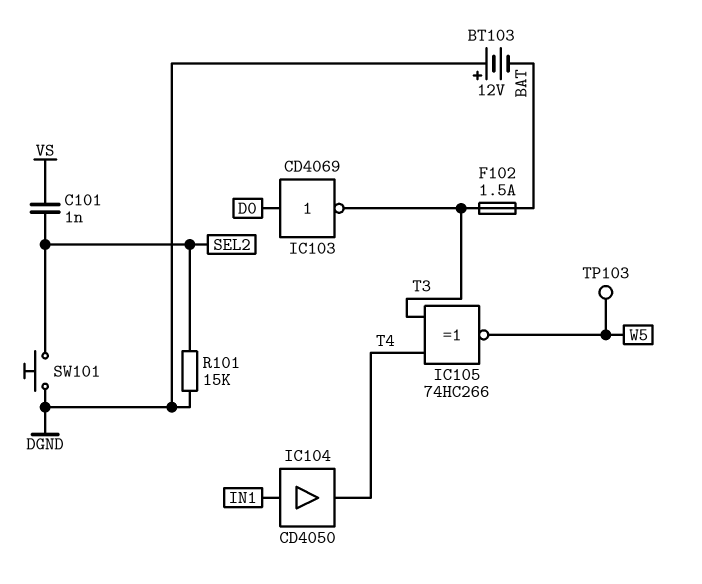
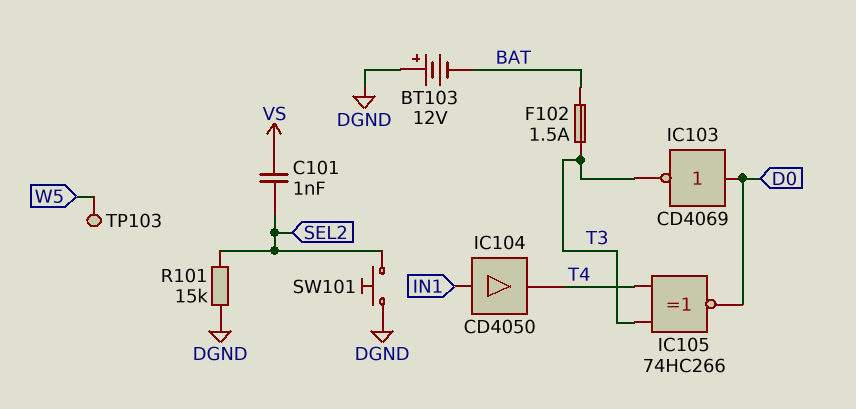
IC105: XNOR 74HC266 (in T3, in T4, out W5) -> XNOR 74HC266 (in T3, in T4, out D0)

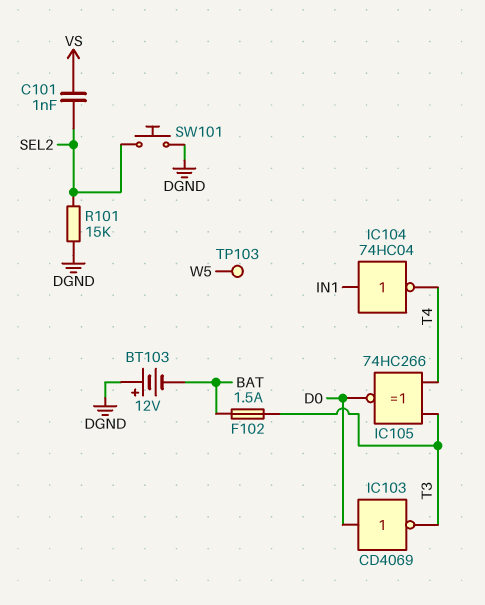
IC104: buffer CD4050 (in IN1, out T4) -> NOT 74HC04 (in IN1, out T4)

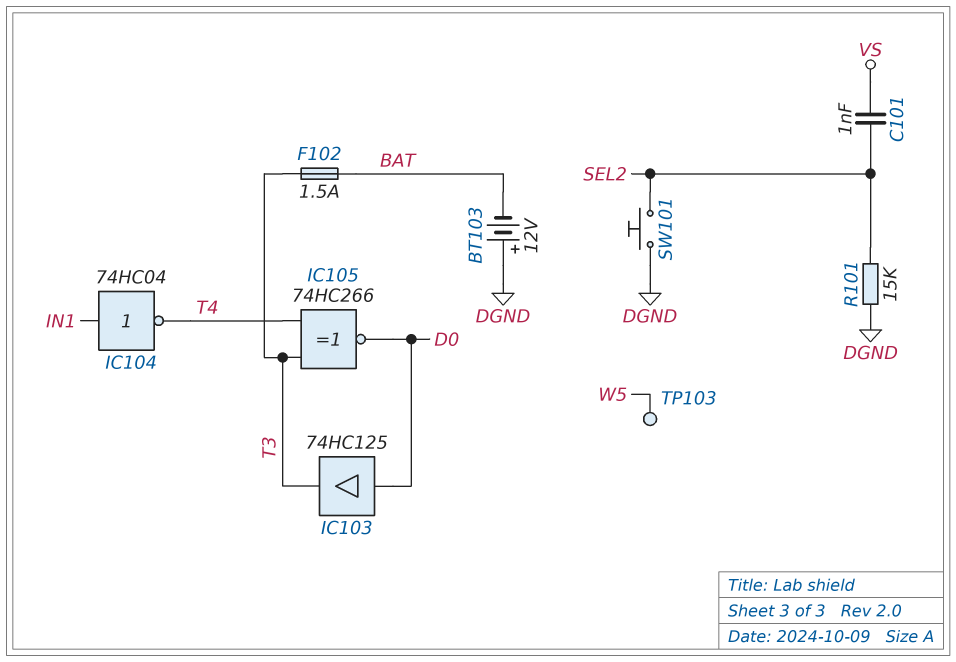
IC103: NOT CD4069 (in D0, out T3) -> buffer 74HC125 (in D0, out T3)

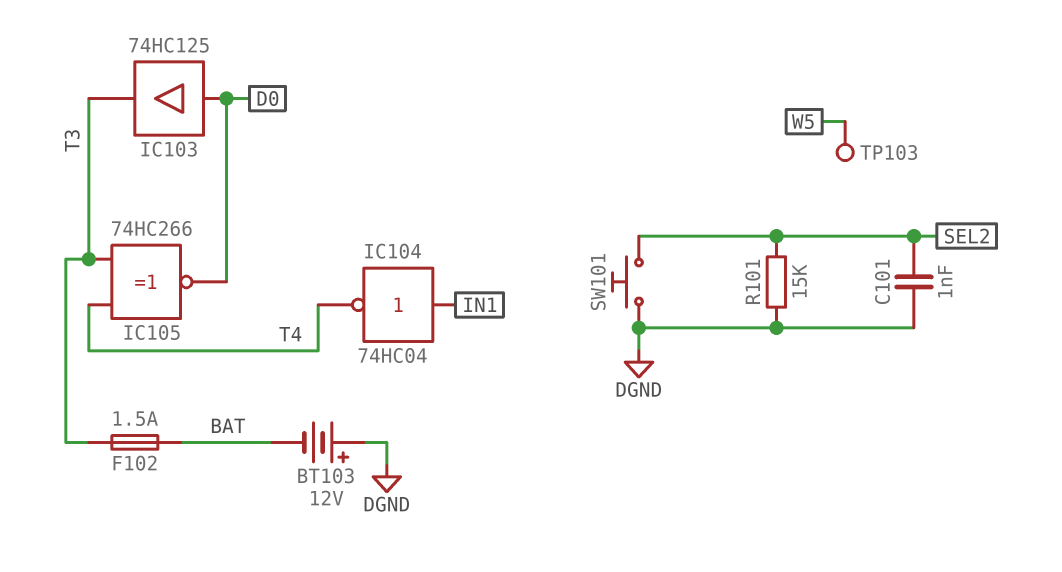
C101: 1nF (SEL2, VS) -> 1nF (DGND, SEL2)

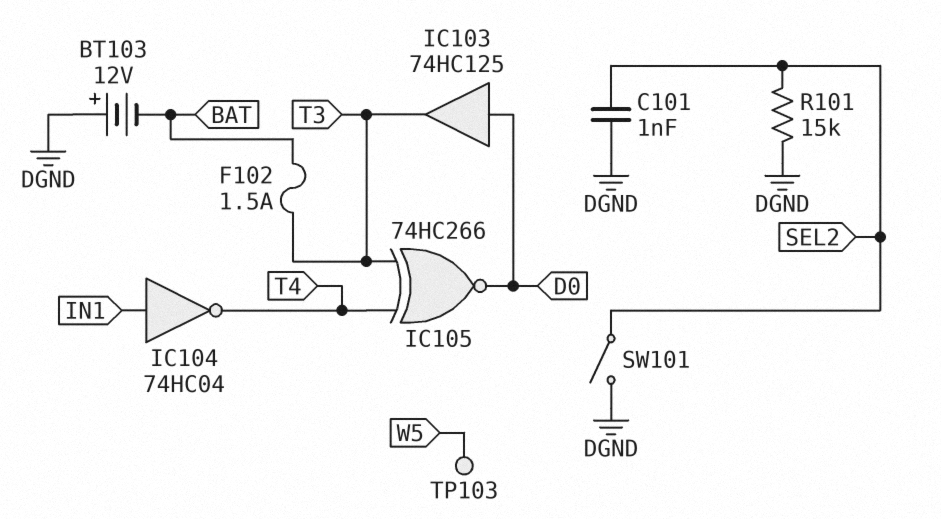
SW101: button (DGND, SEL2) -> switch (DGND, SEL2)

